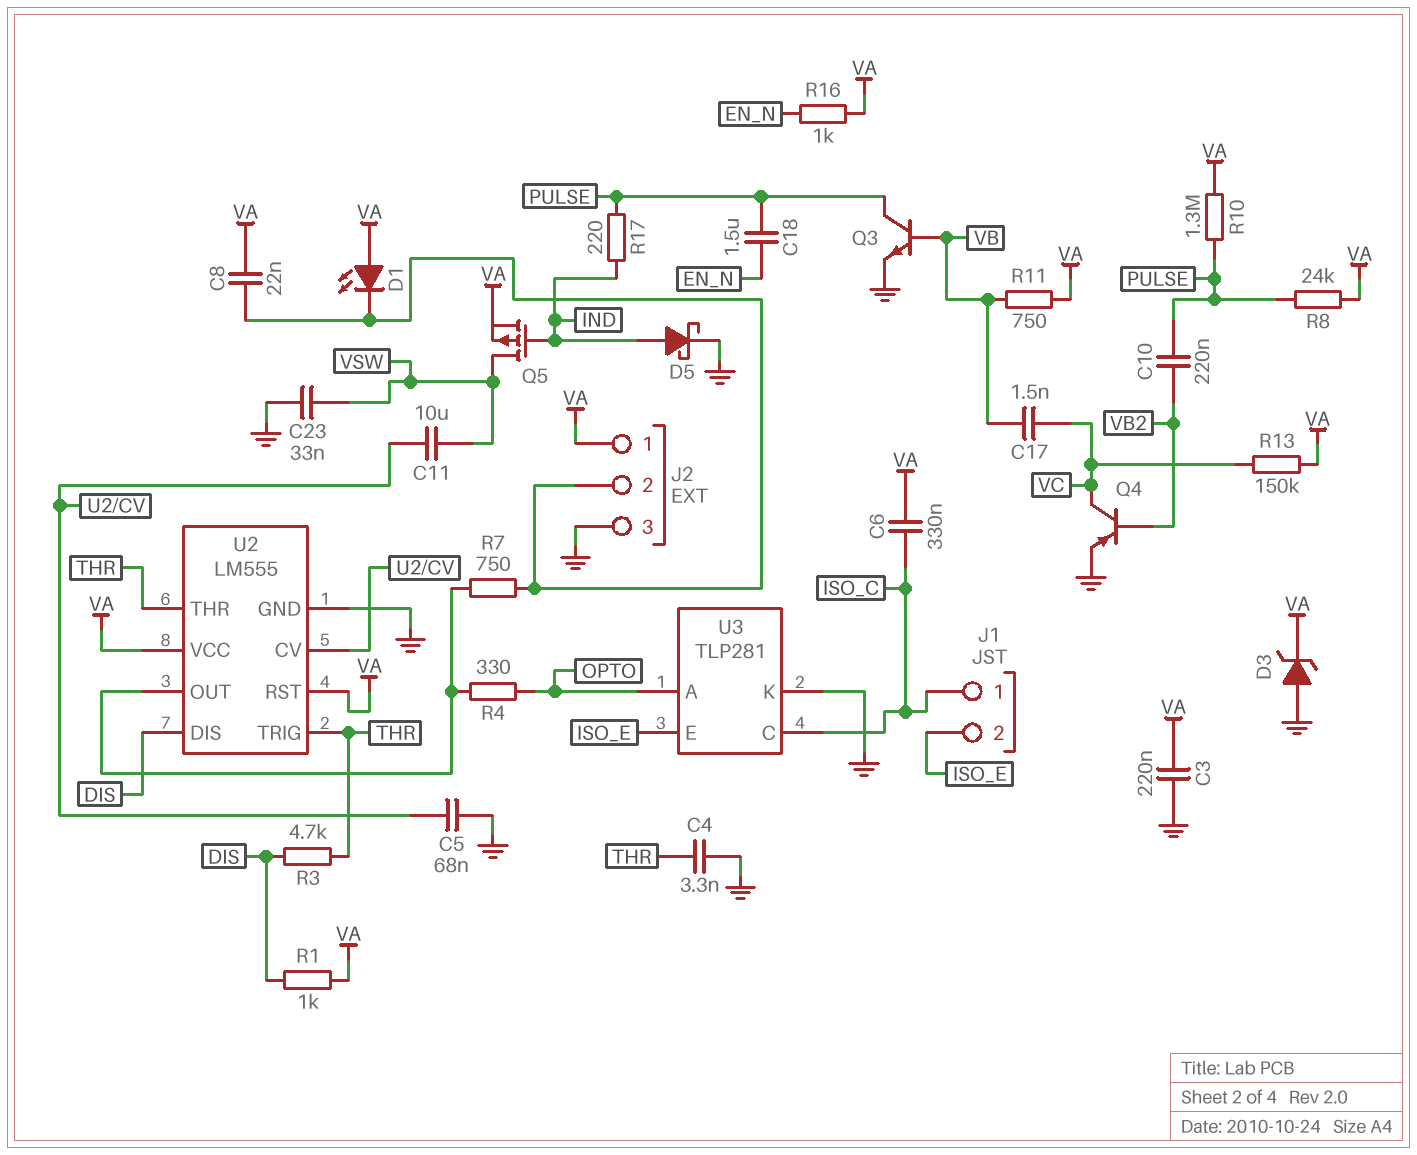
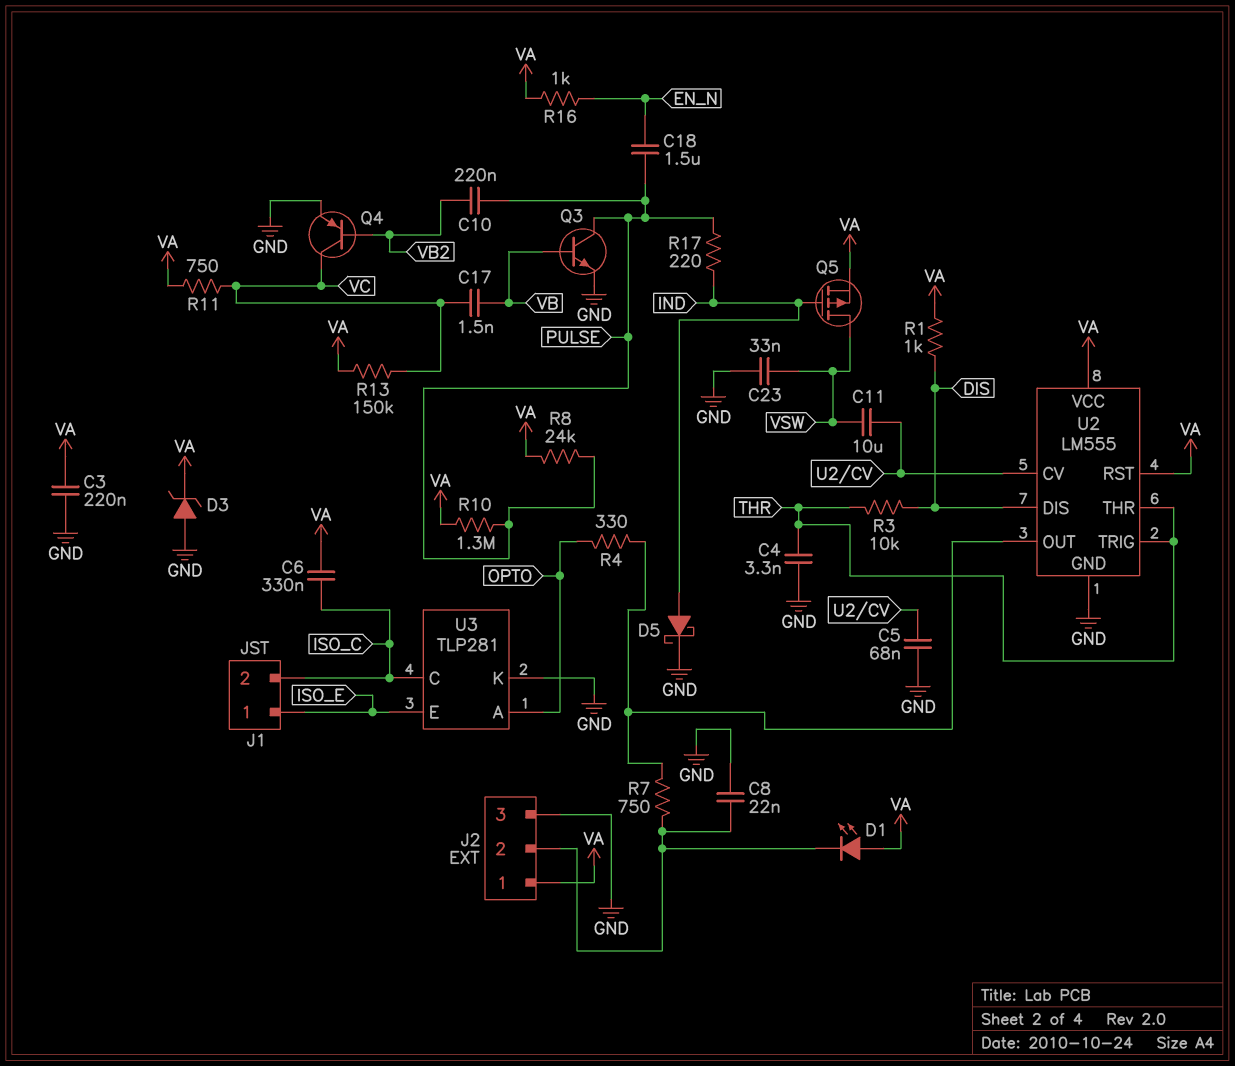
C8: 22nF (J2/2, VA) -> 22nF (GND, J2/2)
J1 pin 1: ISO_C -> ISO_E
J1 pin 2: ISO_E -> ISO_C
R3: 4.7k (DIS, THR) -> 10k (DIS, THR)
R11: 750 (VA, VB) -> 750 (VA, VC)

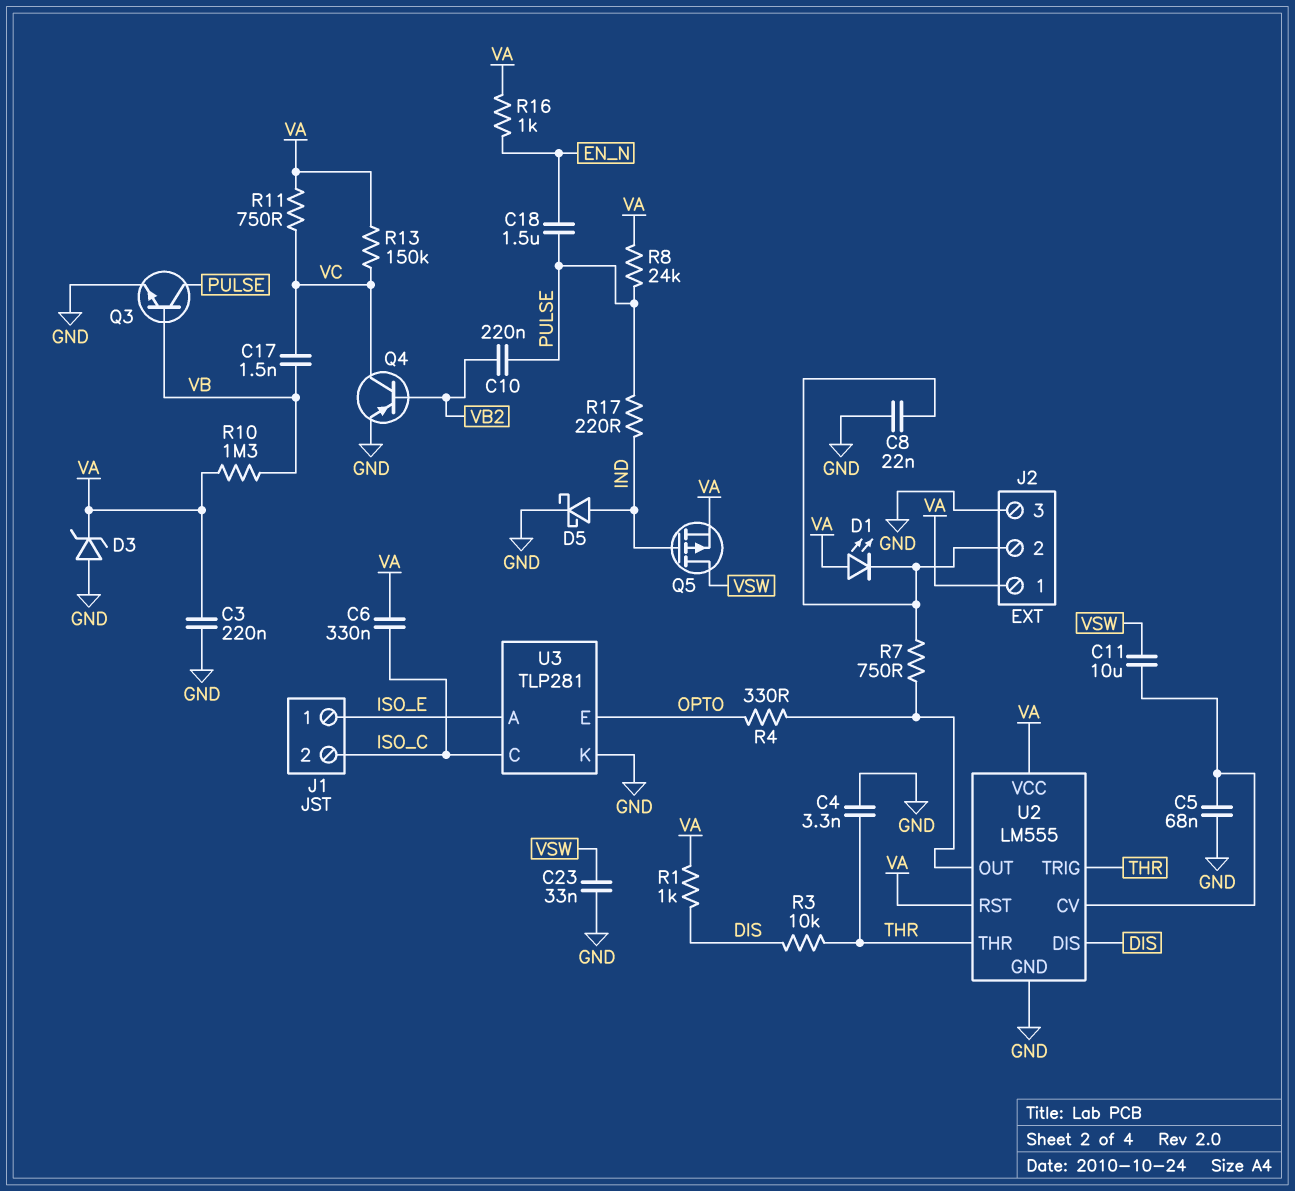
R10: 1.3M (PULSE, VA) -> 1.3M (VA, VB)
U3 pin A: OPTO -> ISO_E
U3 pin E: ISO_E -> OPTO

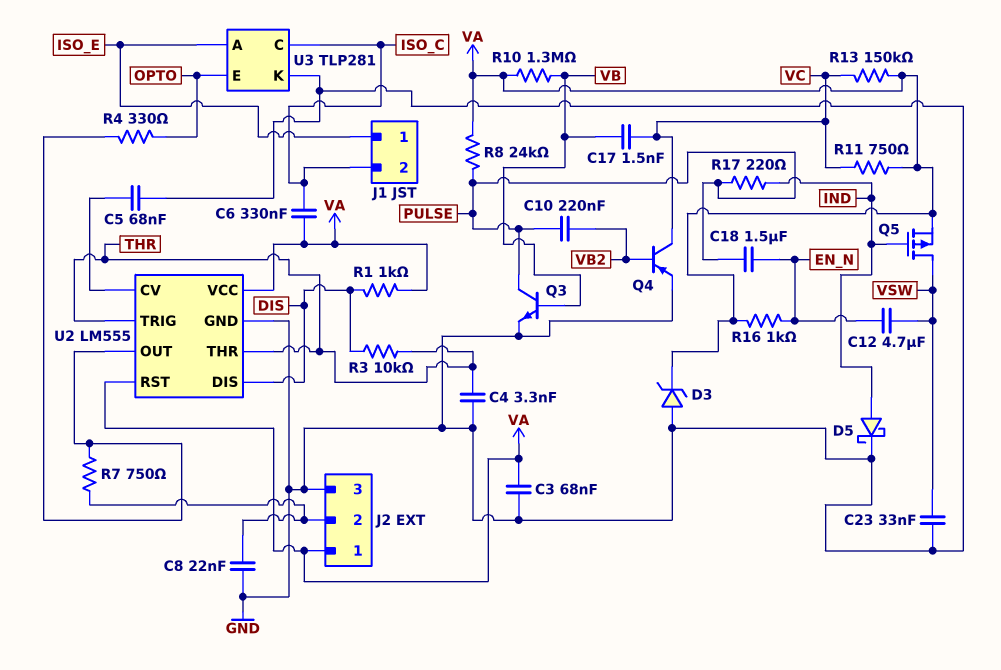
C3: 220nF (GND, VA) -> 68nF (GND, VA)
C11: 10uF (U2/CV, VSW) -> none
C12: none -> 4.7uF (EN_N, VSW)
D1: LED (A VA, K J2/2) -> none

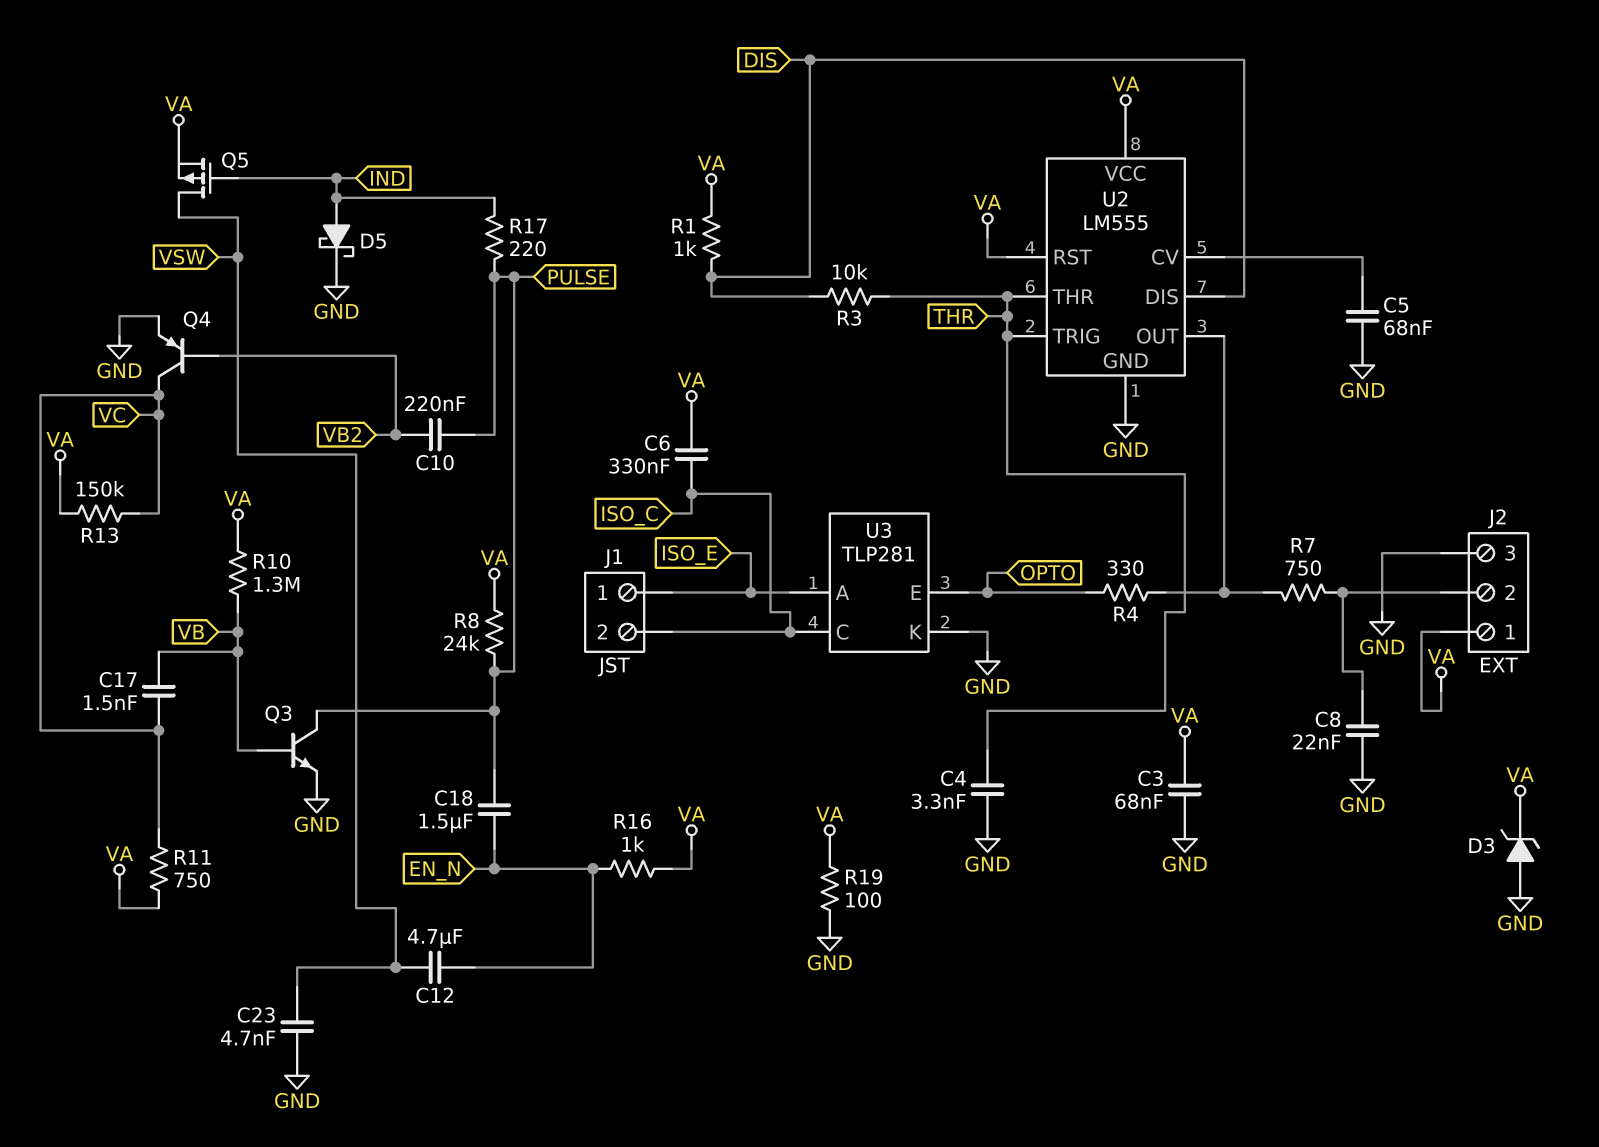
C23: 33nF (GND, VSW) -> 4.7nF (GND, VSW)
R19: none -> 100 (GND, VA)

